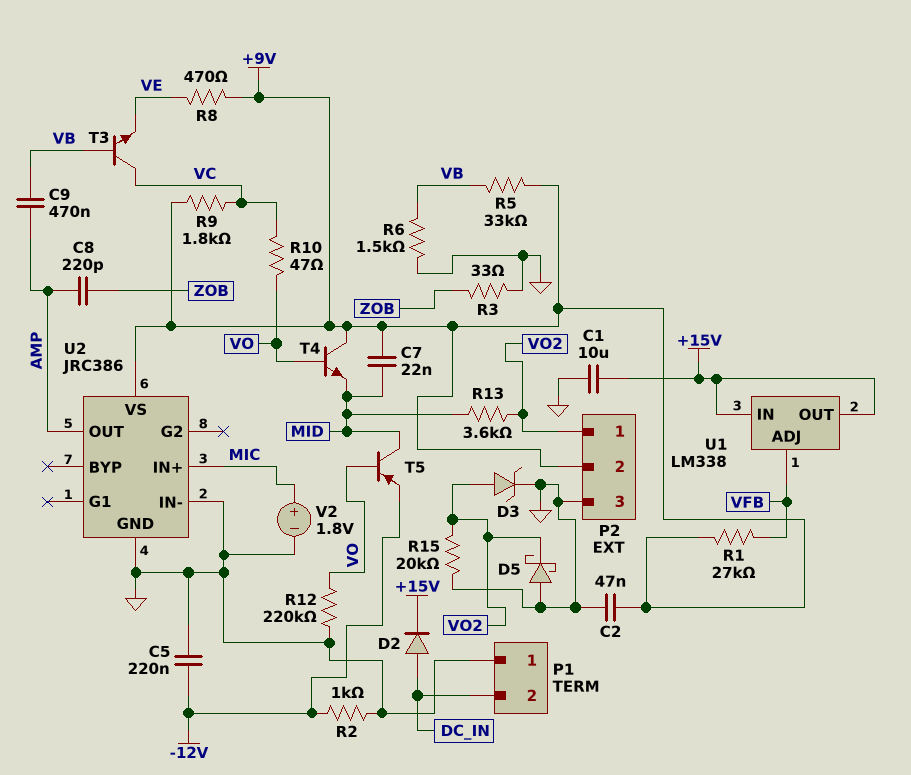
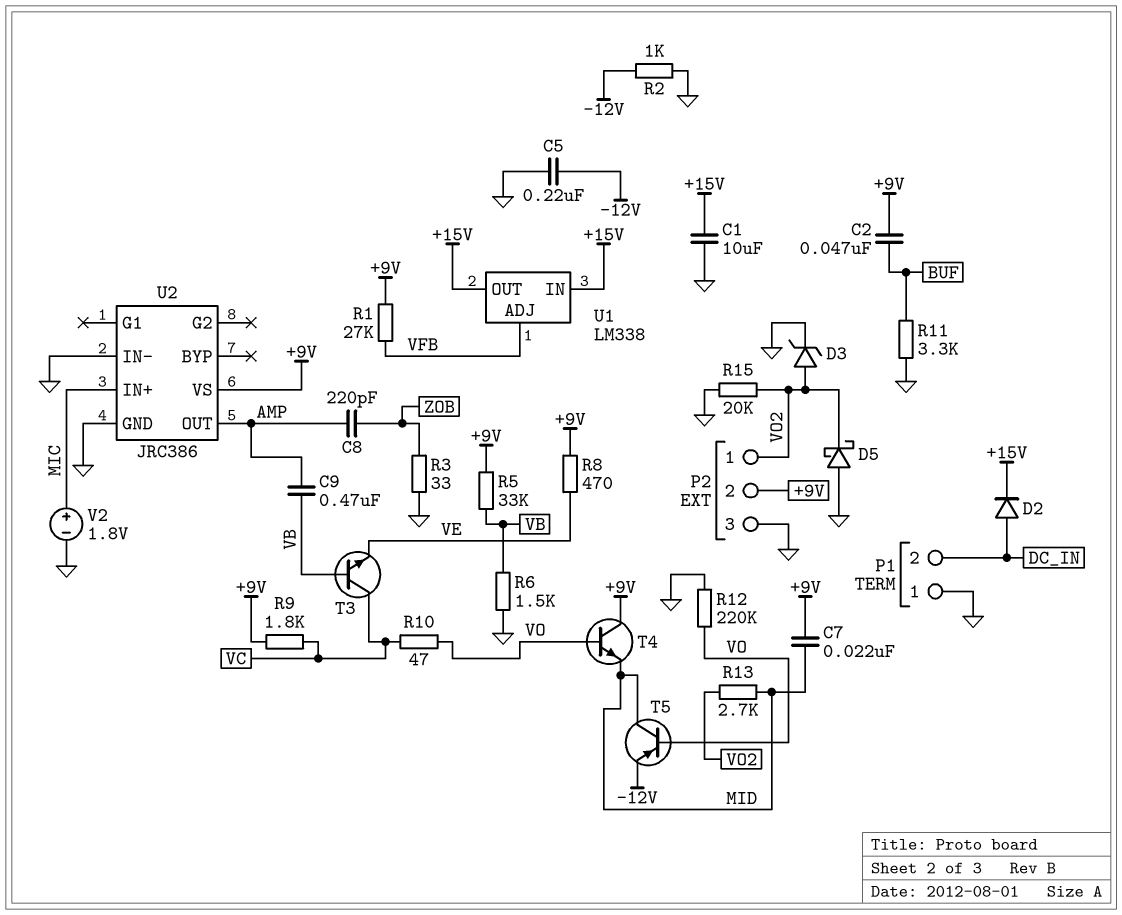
C2: 47nF (+9V, GND) -> 47nF (+9V, BUF)
R11: none -> 3.3k (BUF, GND)
R13: 3.6k (MID, VO2) -> 2.7k (MID, VO2)

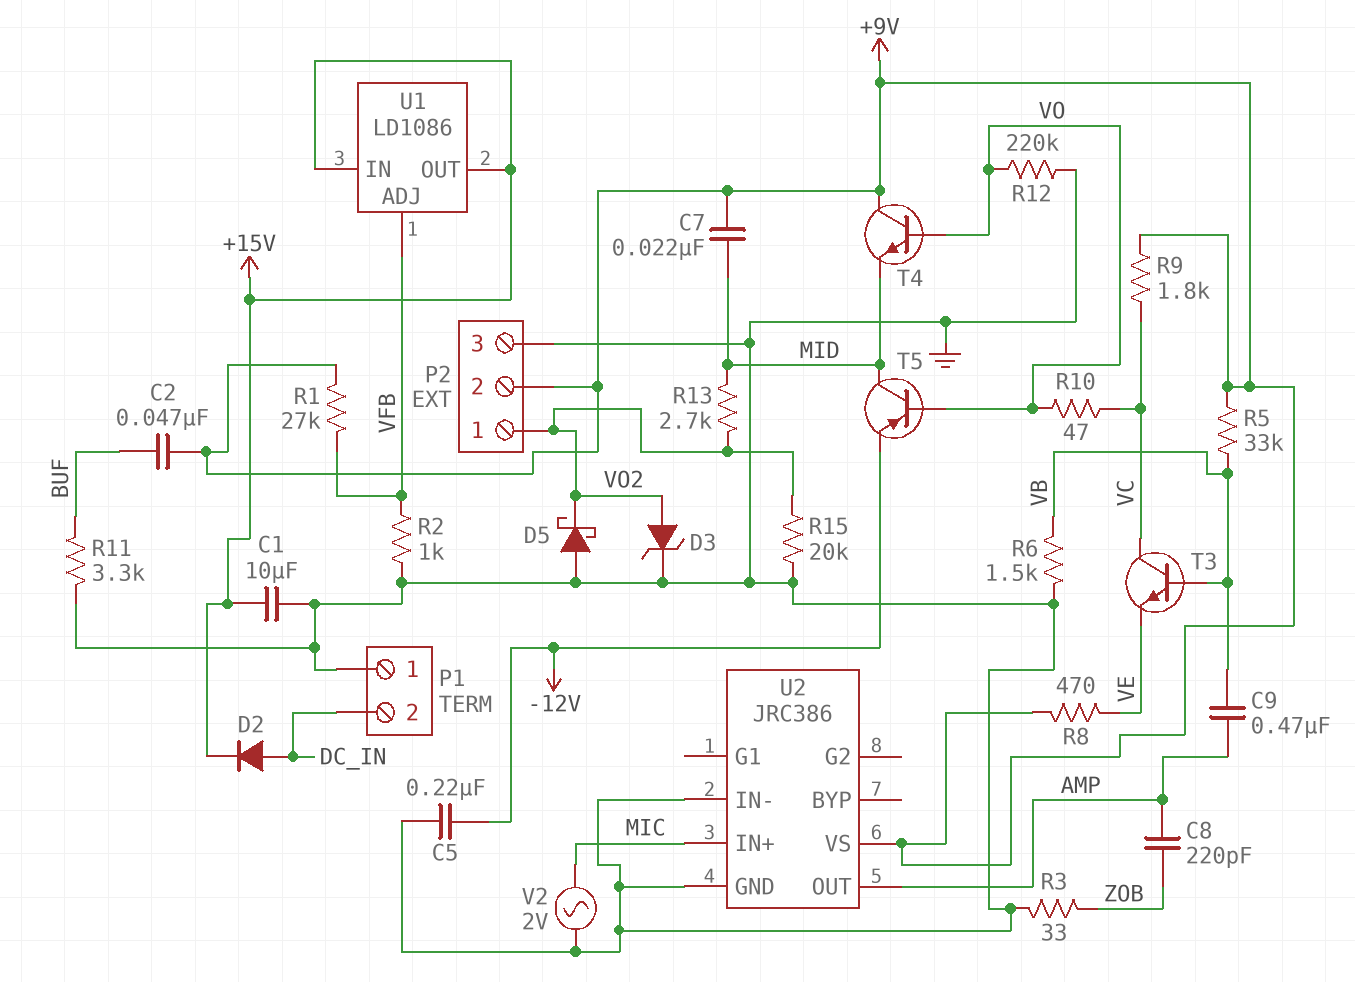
R2: 1k (-12V, GND) -> 1k (GND, VFB)
U1: LM338 -> LD1086
V2: 1.8V (plus MIC, minus GND) -> AC 2V (GND, MIC)

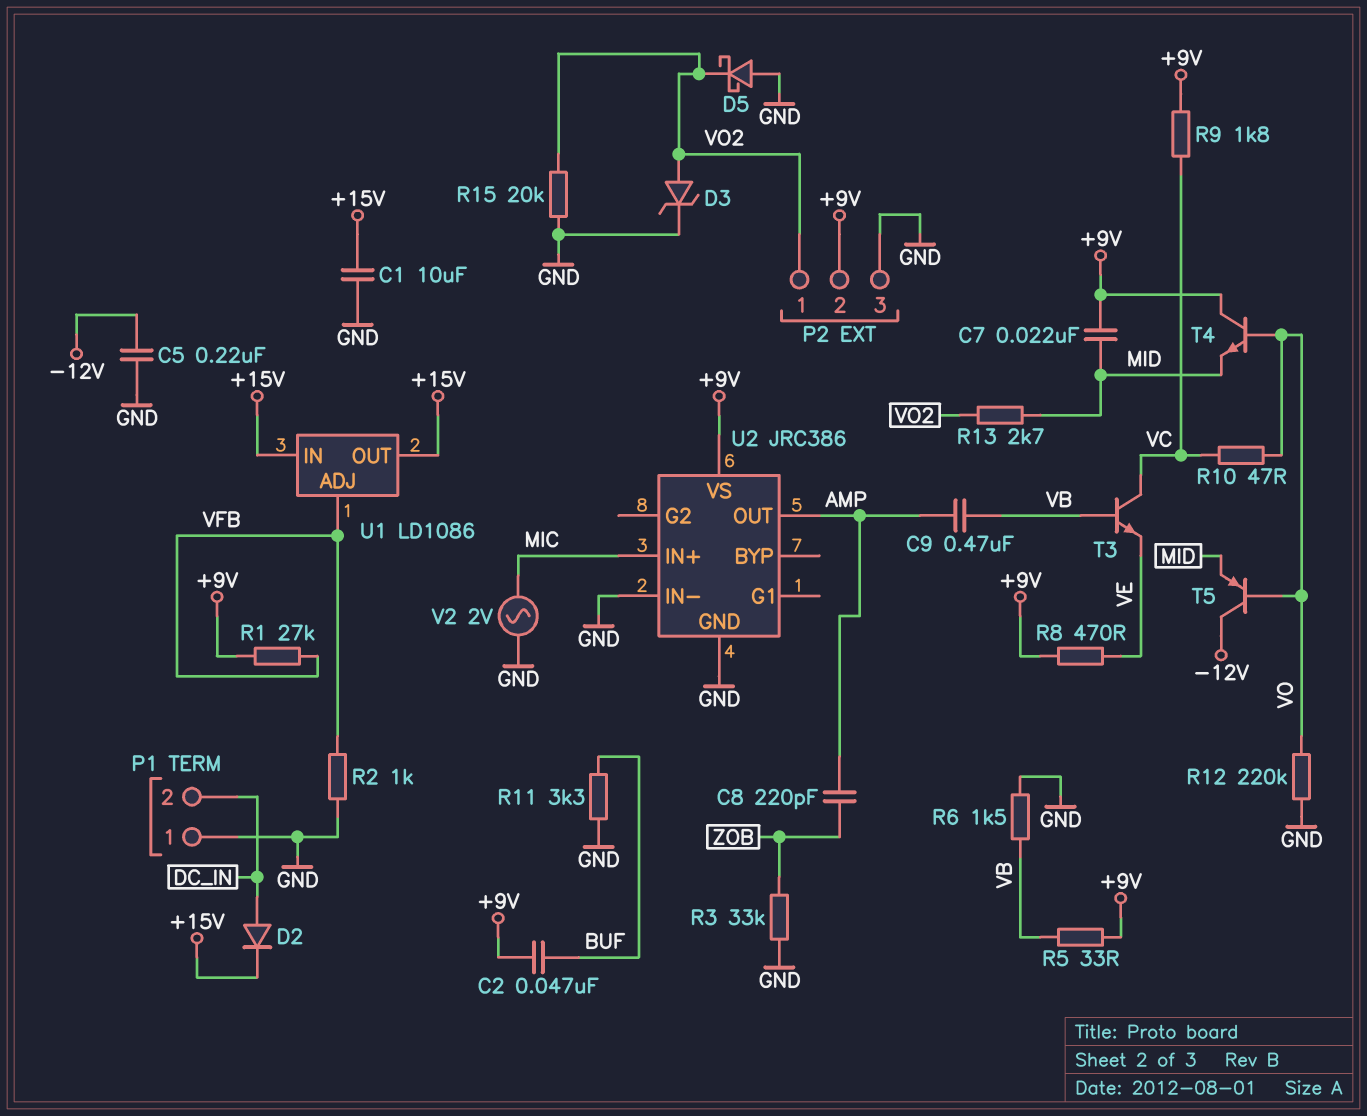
R3: 33 (GND, ZOB) -> 33k (GND, ZOB)
R5: 33k (+9V, VB) -> 33 (+9V, VB)
T5: PNP (B VO, C MID, E -12V) -> PNP (B VO, C -12V, E MID)

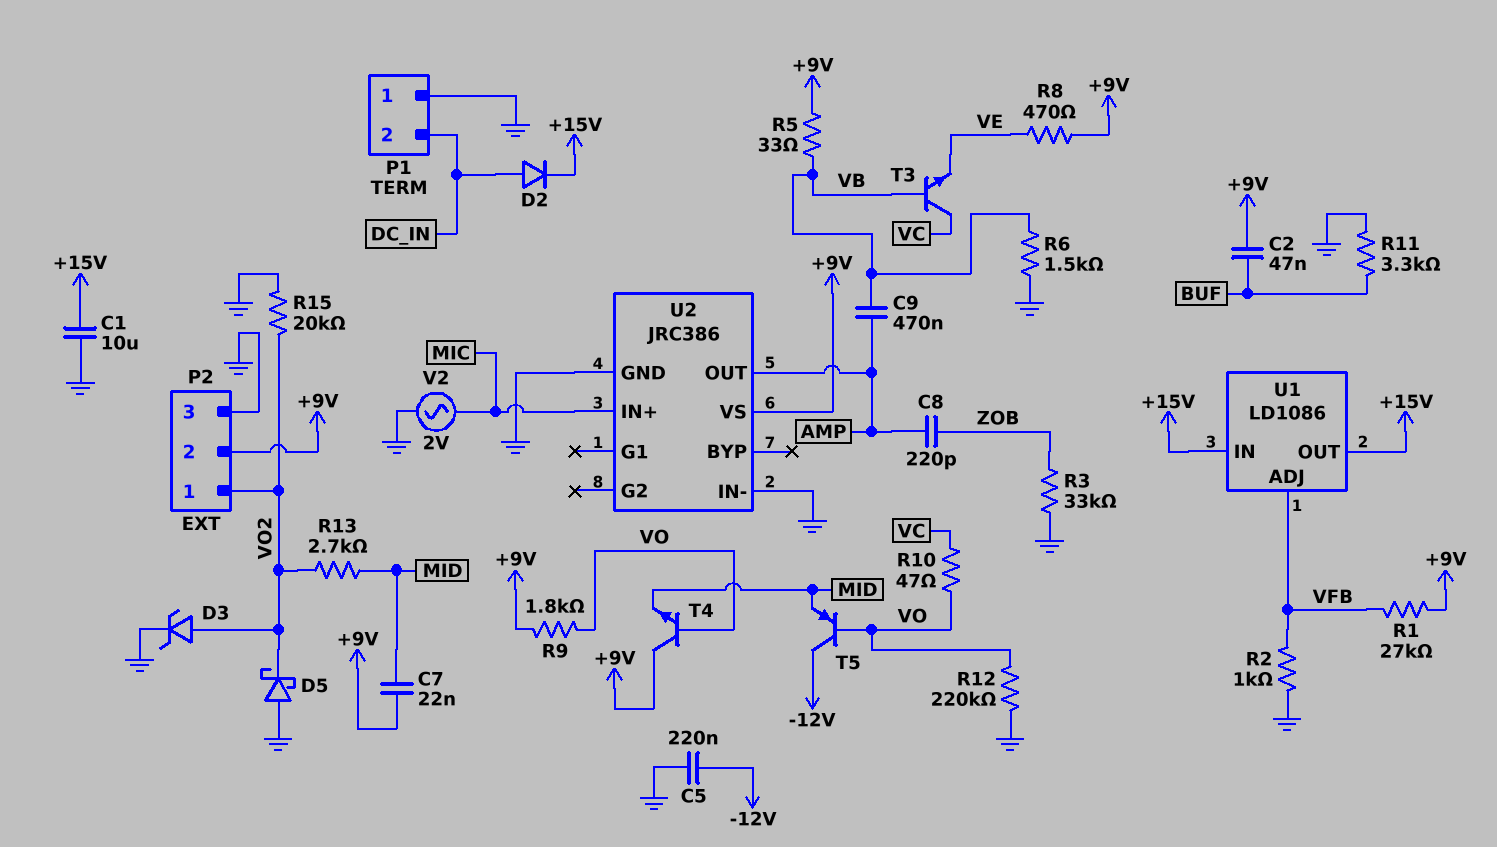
R9: 1.8k (+9V, VC) -> 1.8k (+9V, VO)

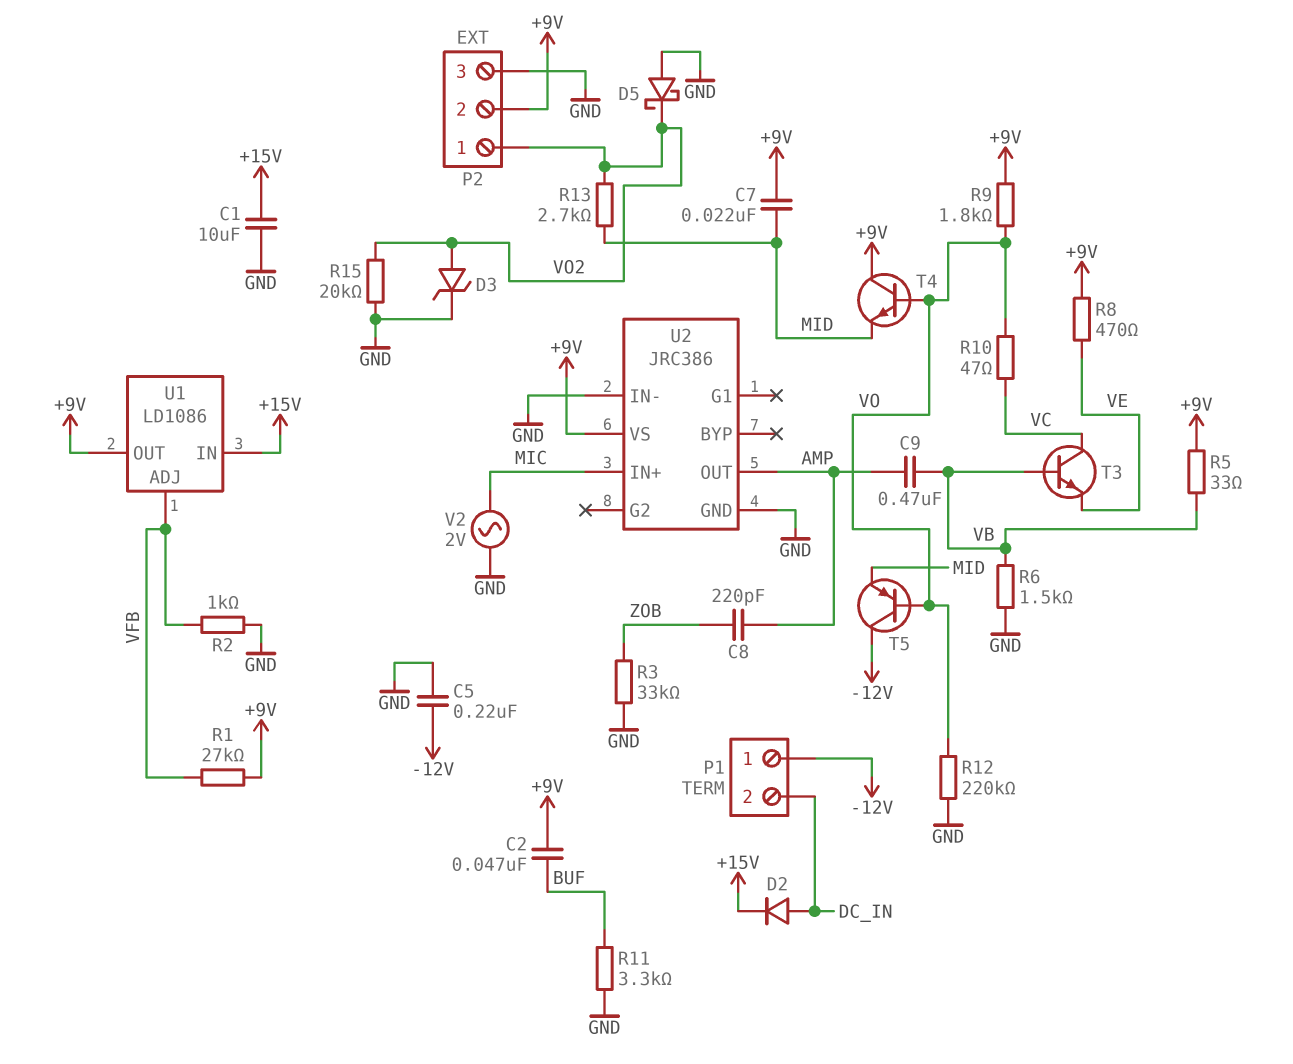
P1 pin 1: GND -> -12V
U1 pin OUT: +15V -> +9V

